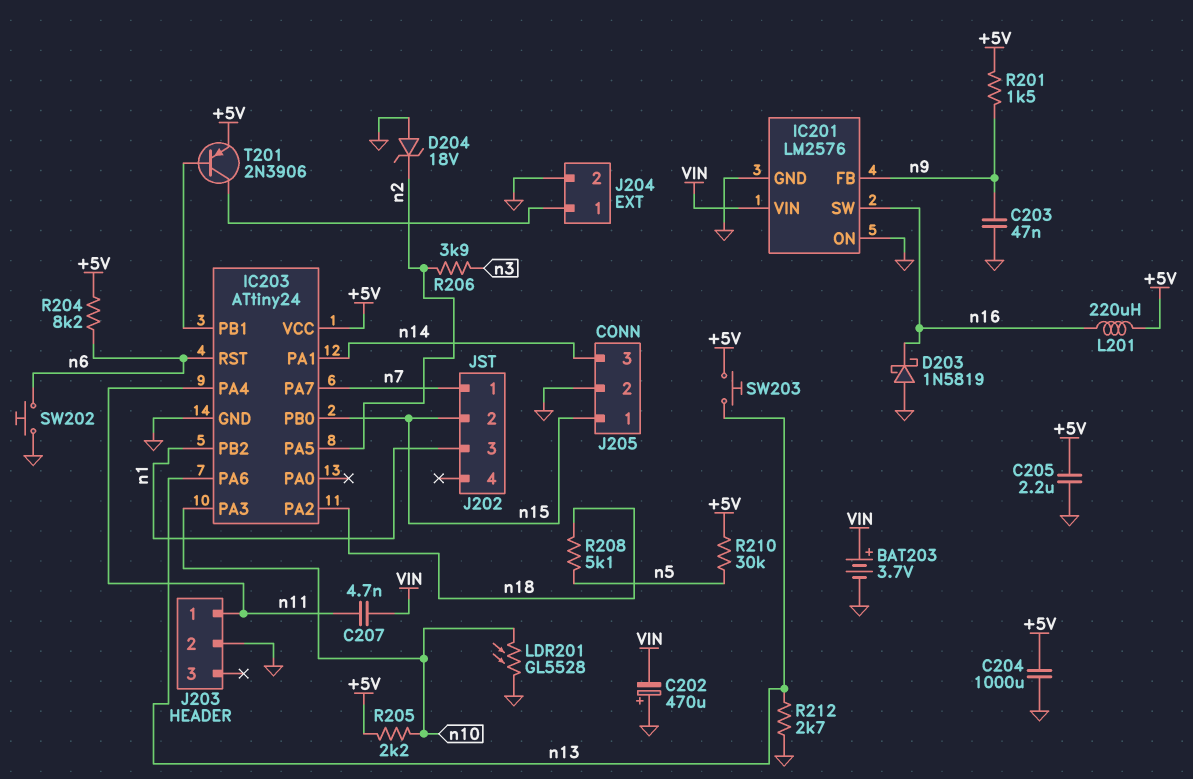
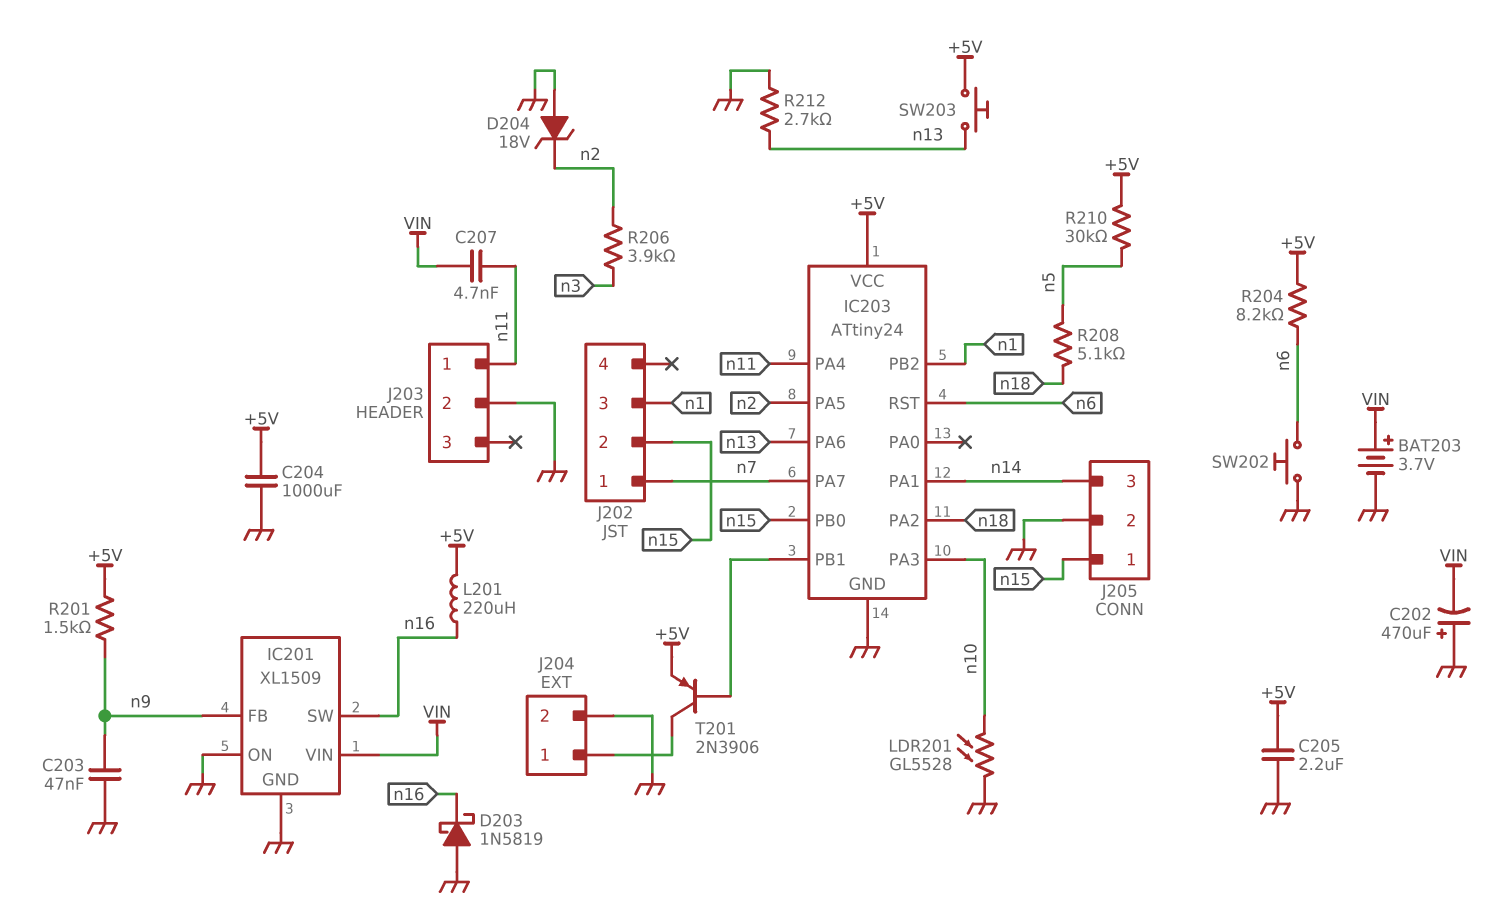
IC201: LM2576 -> XL1509
R205: 2.2k (+5V, n10) -> none

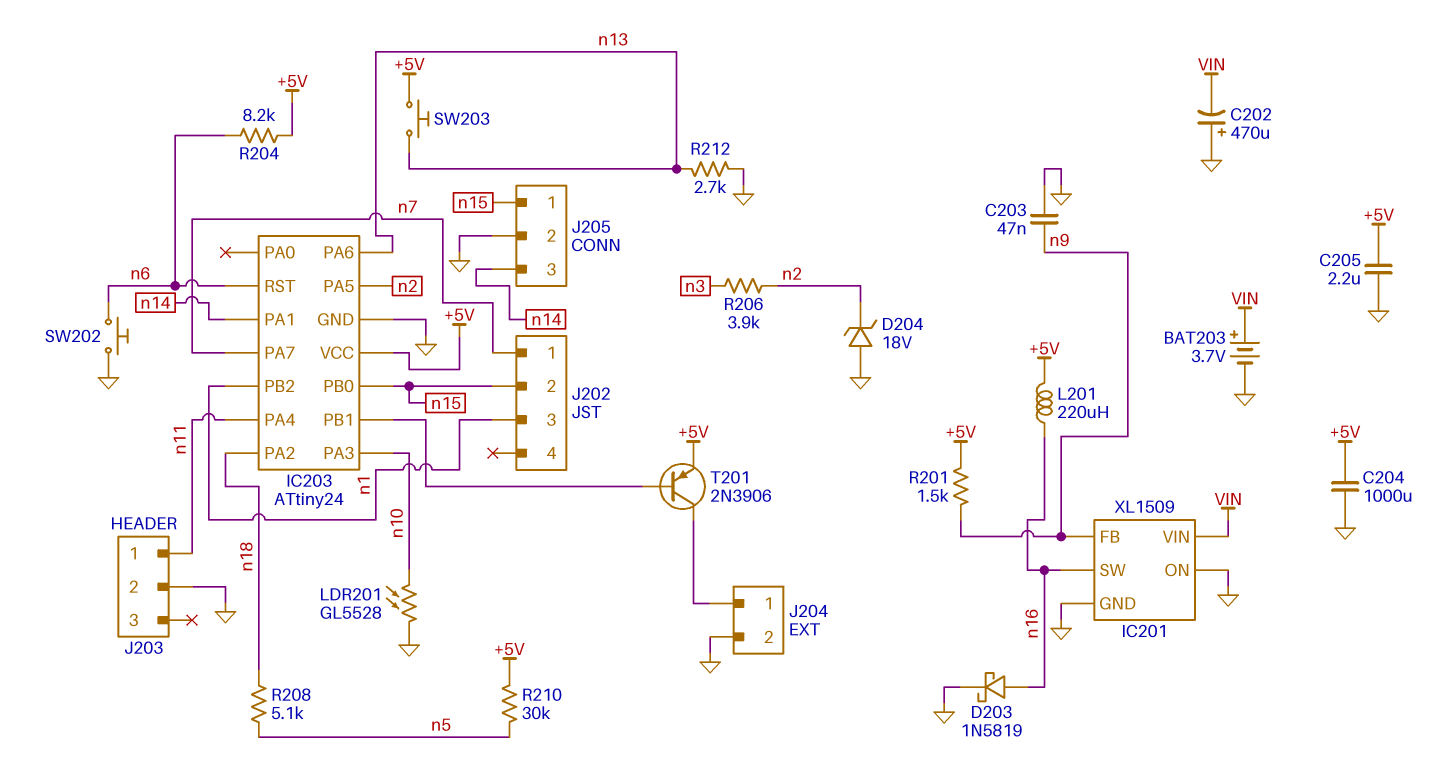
C207: 4.7nF (VIN, n11) -> none
D203: schottky 1N5819 (A GND, K n16) -> schottky 1N5819 (A n16, K GND)

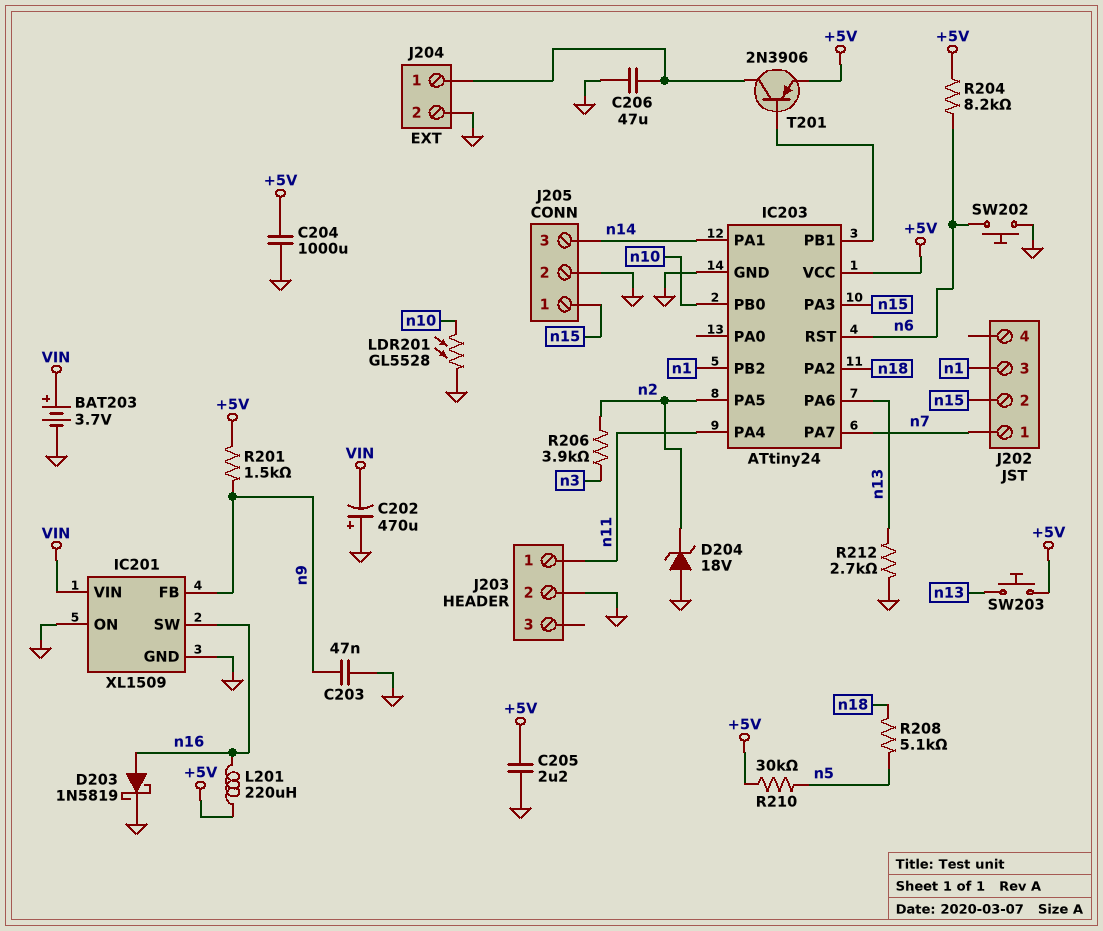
C206: none -> 47uF (GND, J204/1)
IC203 pin PA3: n10 -> n15
IC203 pin PB0: n15 -> n10

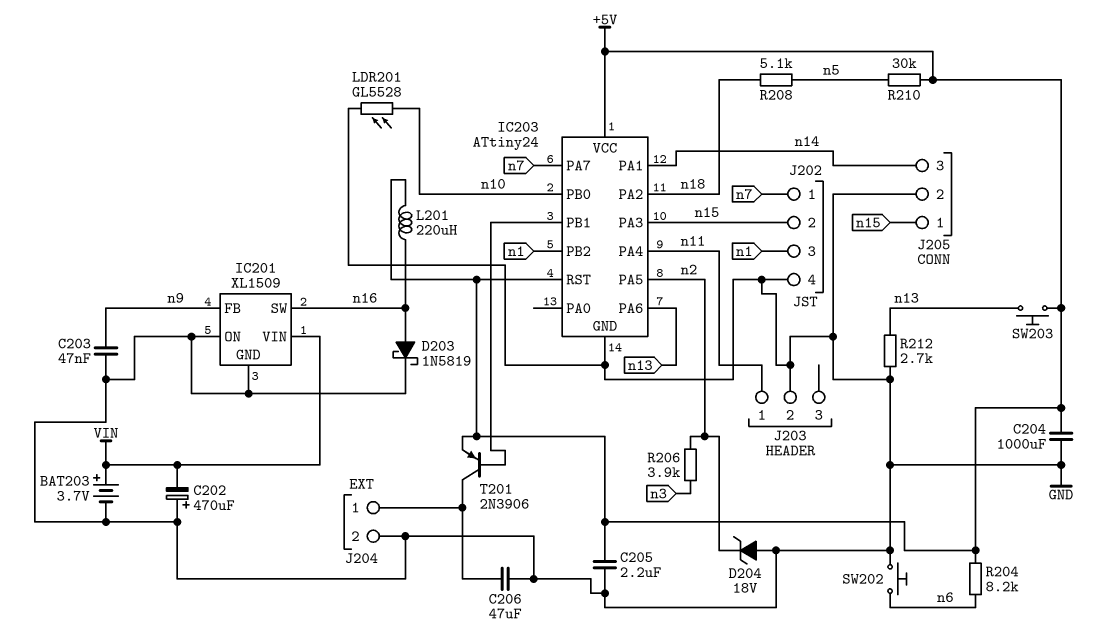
IC203 pin RST: n6 -> +5V
J202 pin 4: none -> GND
R201: 1.5k (+5V, n9) -> none

